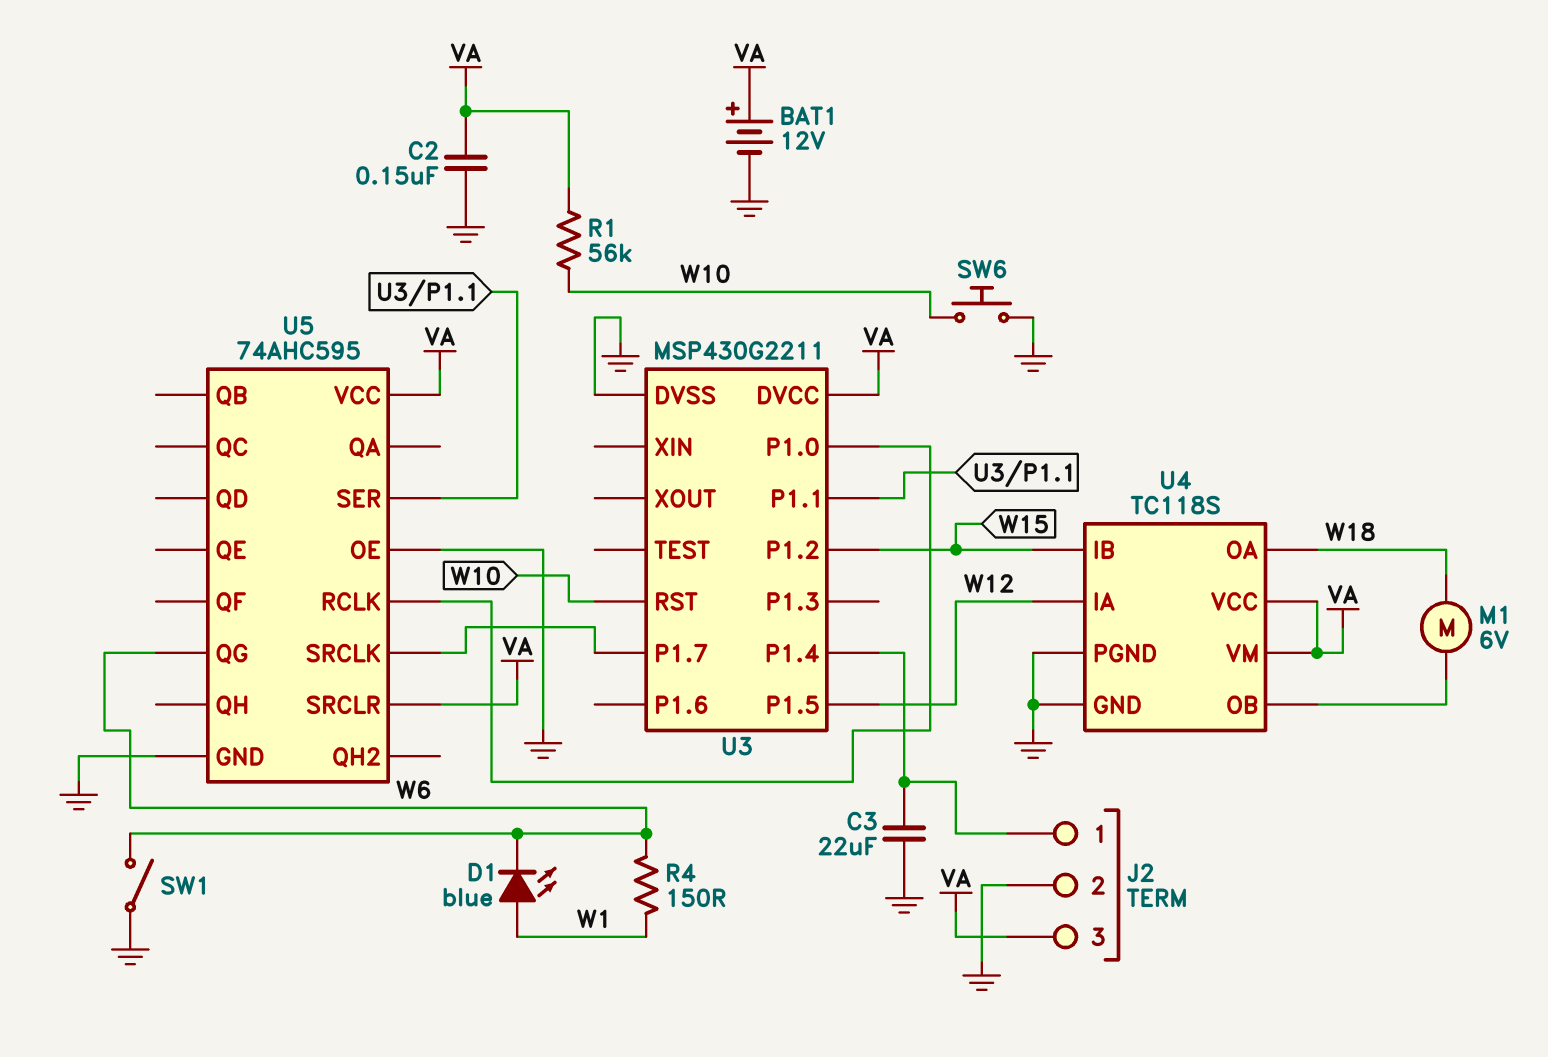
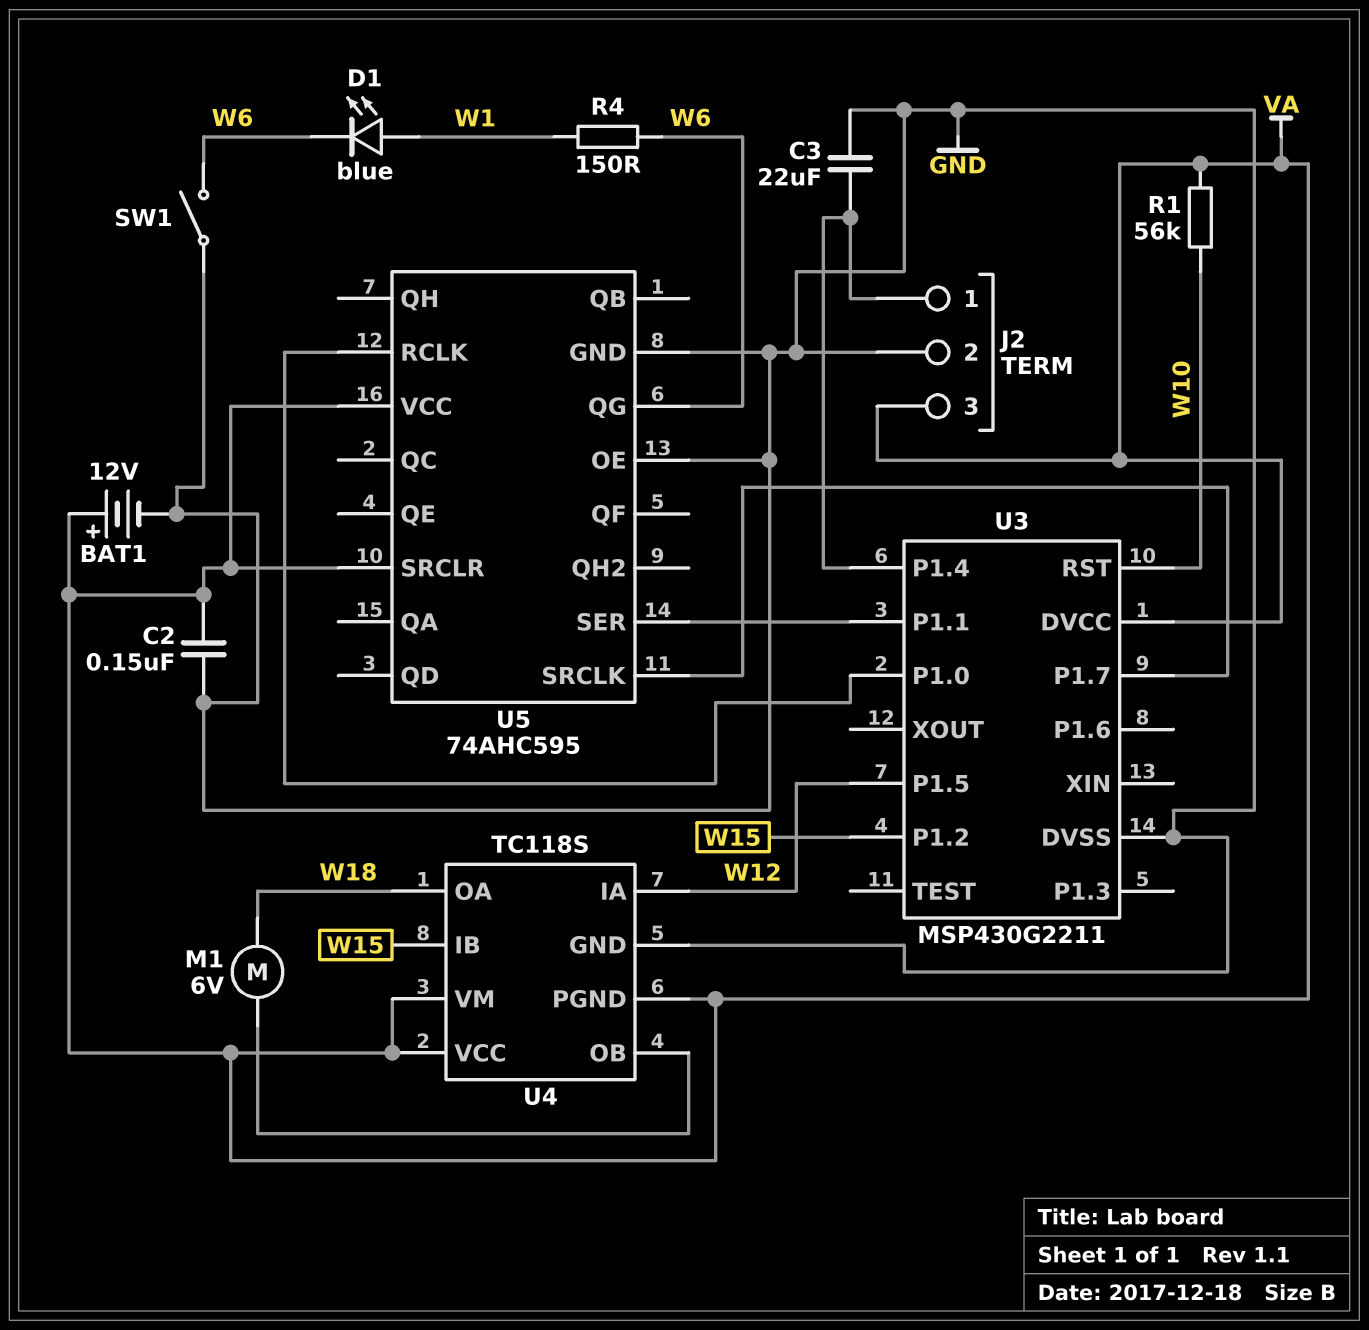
SW6: button (GND, W10) -> none
U4 pin PGND: GND -> VA

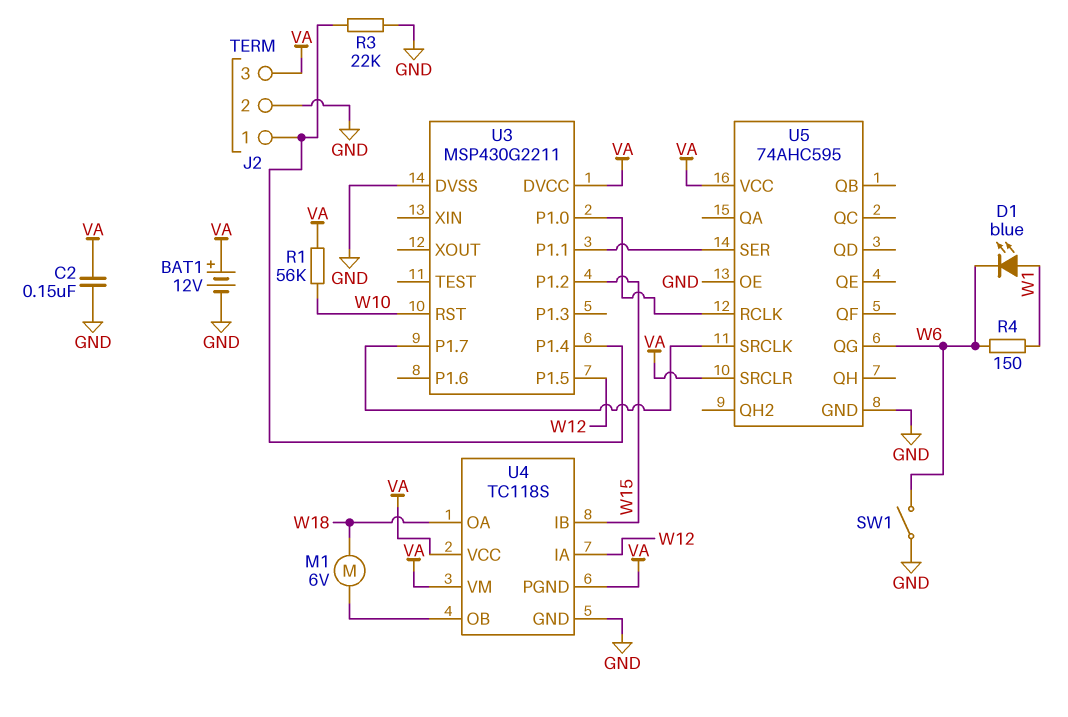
C3: 22uF (GND, J2/1) -> none
R3: none -> 22k (GND, J2/1)

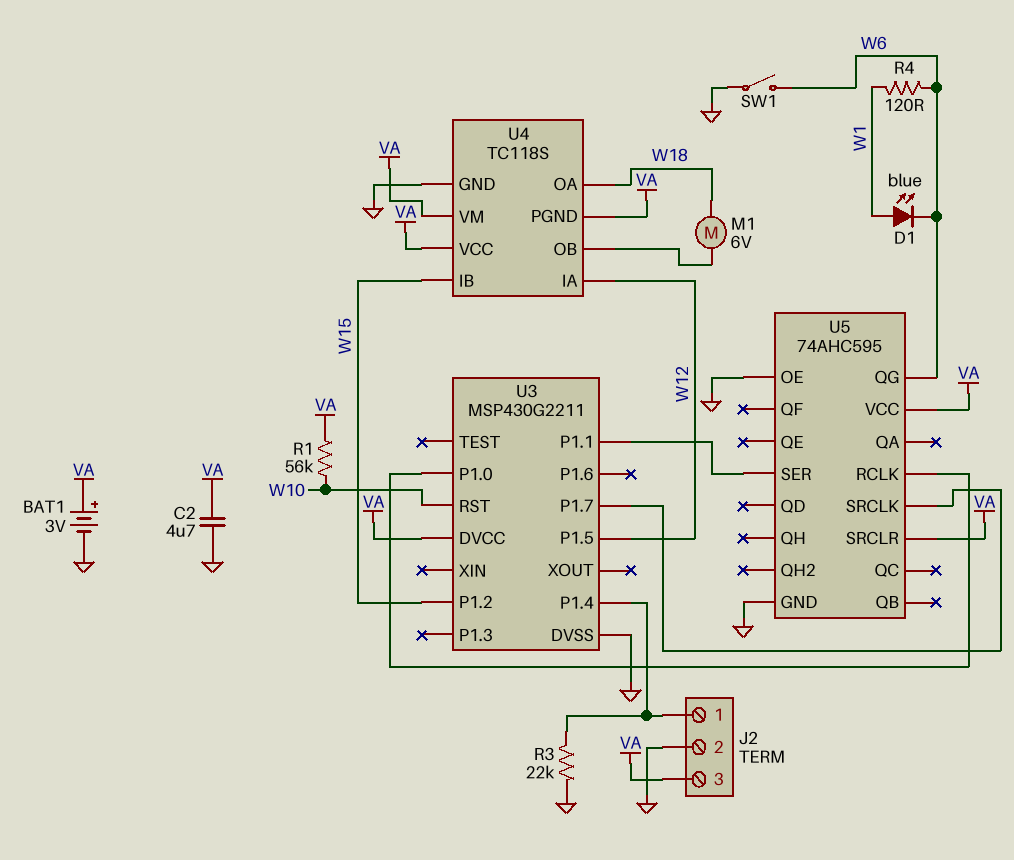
BAT1: 12V (plus VA, minus GND) -> 3V (plus VA, minus GND)
C2: 150nF (GND, VA) -> 4.7uF (GND, VA)
R4: 150 (W1, W6) -> 120 (W1, W6)

